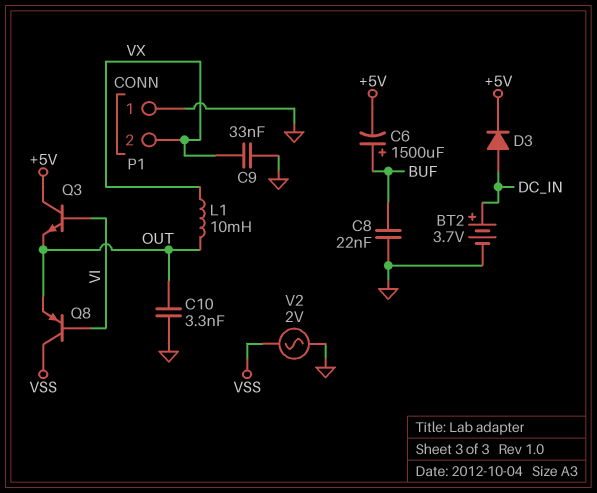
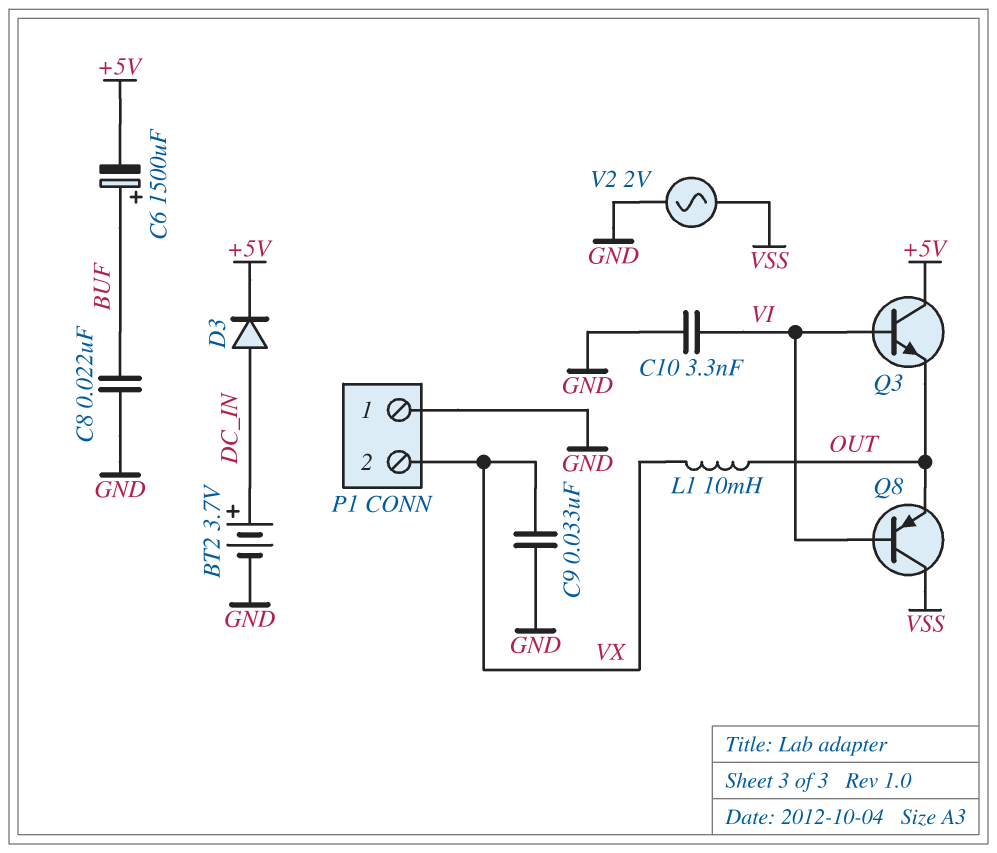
C10: 3.3nF (GND, OUT) -> 3.3nF (GND, VI)

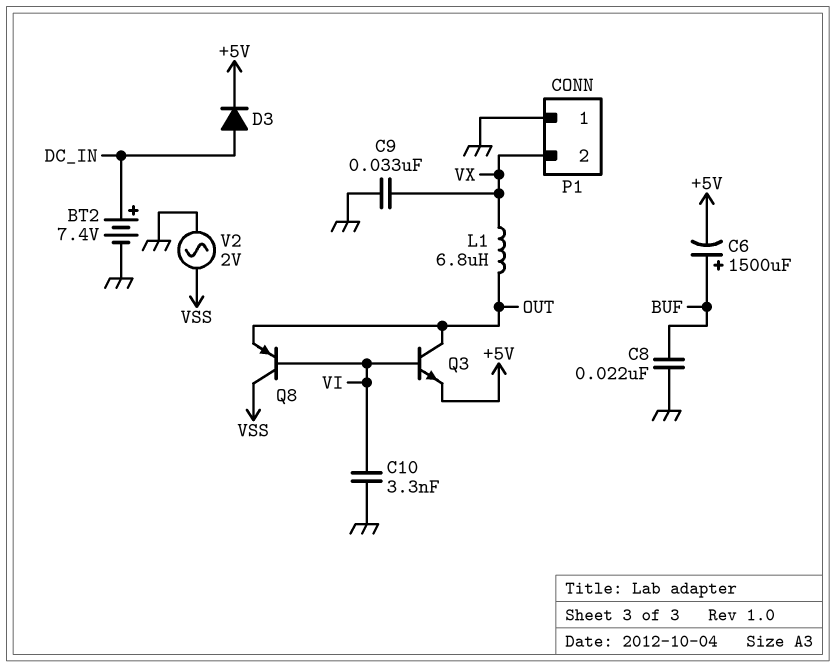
BT2: 3.7V (plus DC_IN, minus GND) -> 7.4V (plus DC_IN, minus GND)
L1: 10mH (OUT, VX) -> 6.8uH (OUT, VX)
Q3: NPN (B VI, C +5V, E OUT) -> NPN (B VI, C OUT, E +5V)

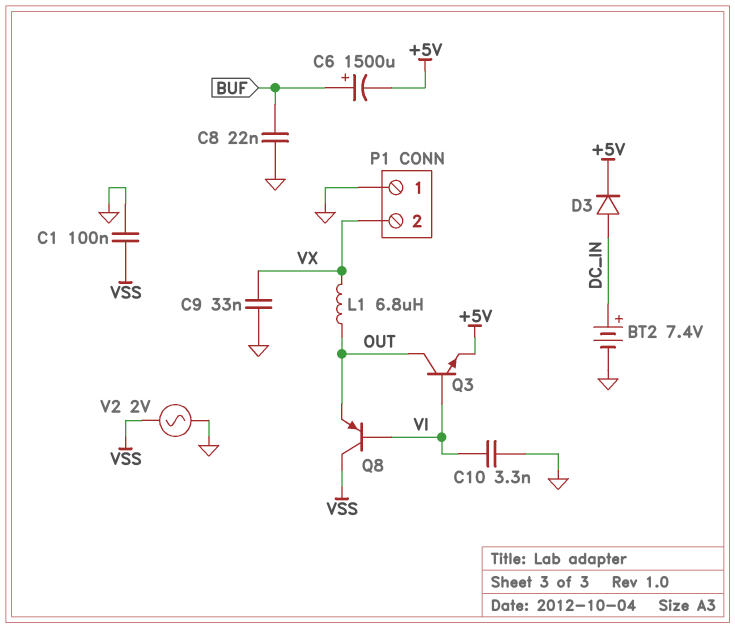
C1: none -> 100nF (GND, VSS)

